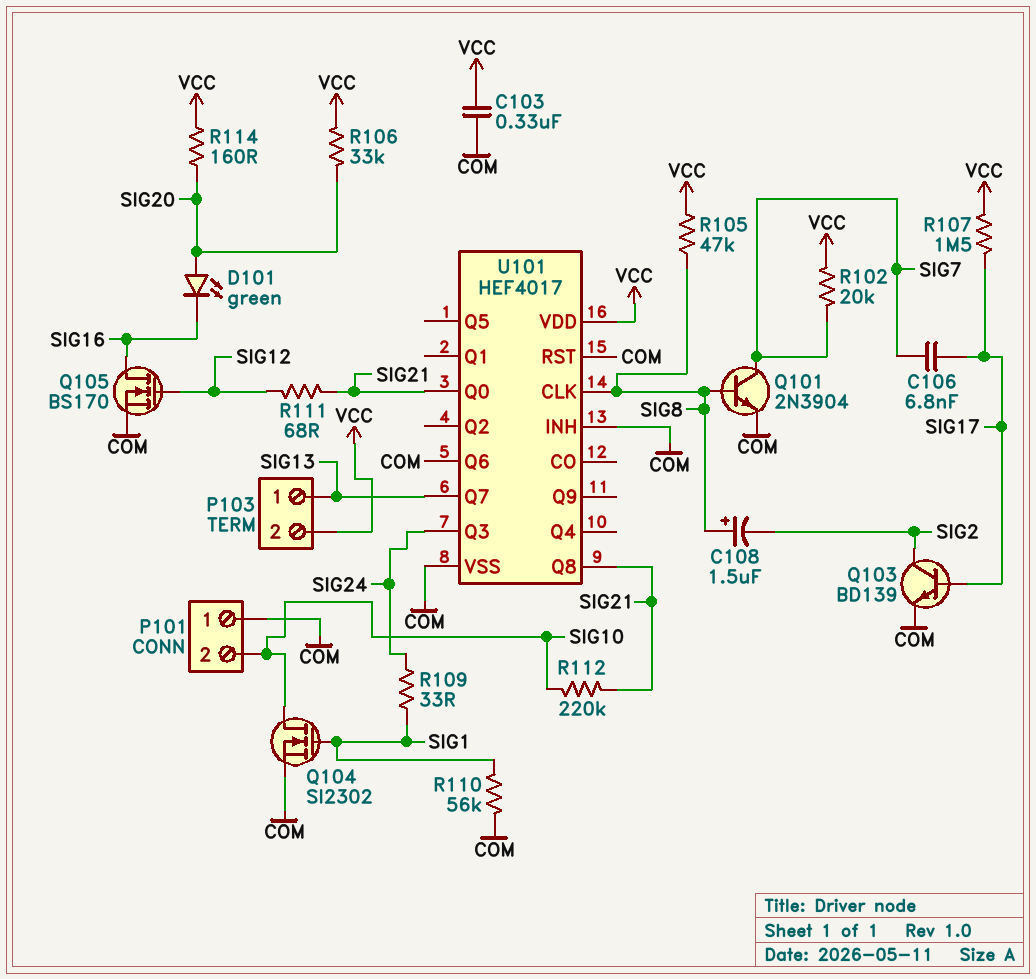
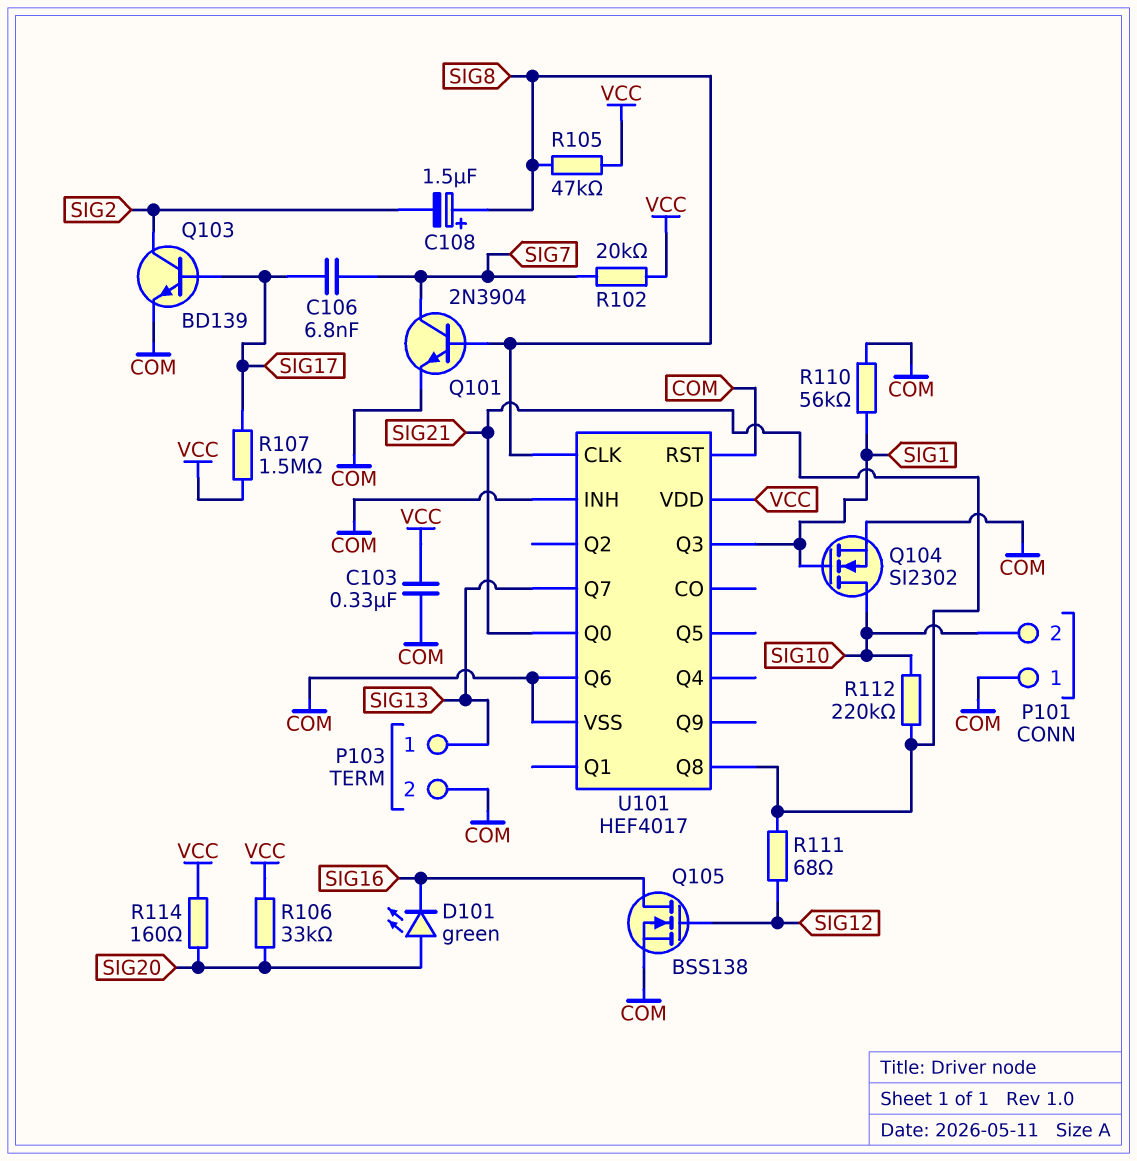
P103 pin 2: VCC -> COM
Q105: NMOS BS170 (G SIG12, D SIG16, S COM) -> NMOS BSS138 (G SIG12, D SIG16, S COM)
R109: 33 (SIG1, SIG24) -> none
U101 pin Q3: SIG24 -> SIG1

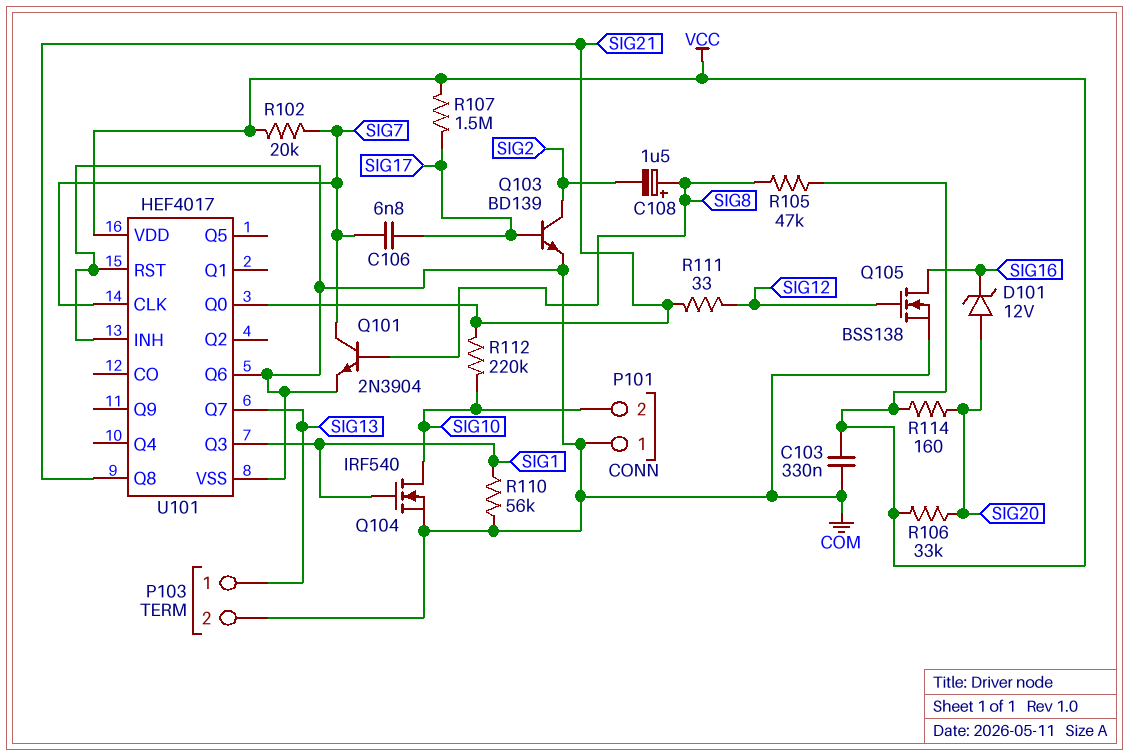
D101: LED green (A SIG20, K SIG16) -> zener 12V (A SIG20, K SIG16)
Q104: NMOS SI2302 (G SIG1, D SIG10, S COM) -> NMOS IRF540 (G SIG1, D SIG10, S COM)
R111: 68 (SIG12, SIG21) -> 33 (SIG12, SIG21)
U101 pin CLK: SIG8 -> SIG7

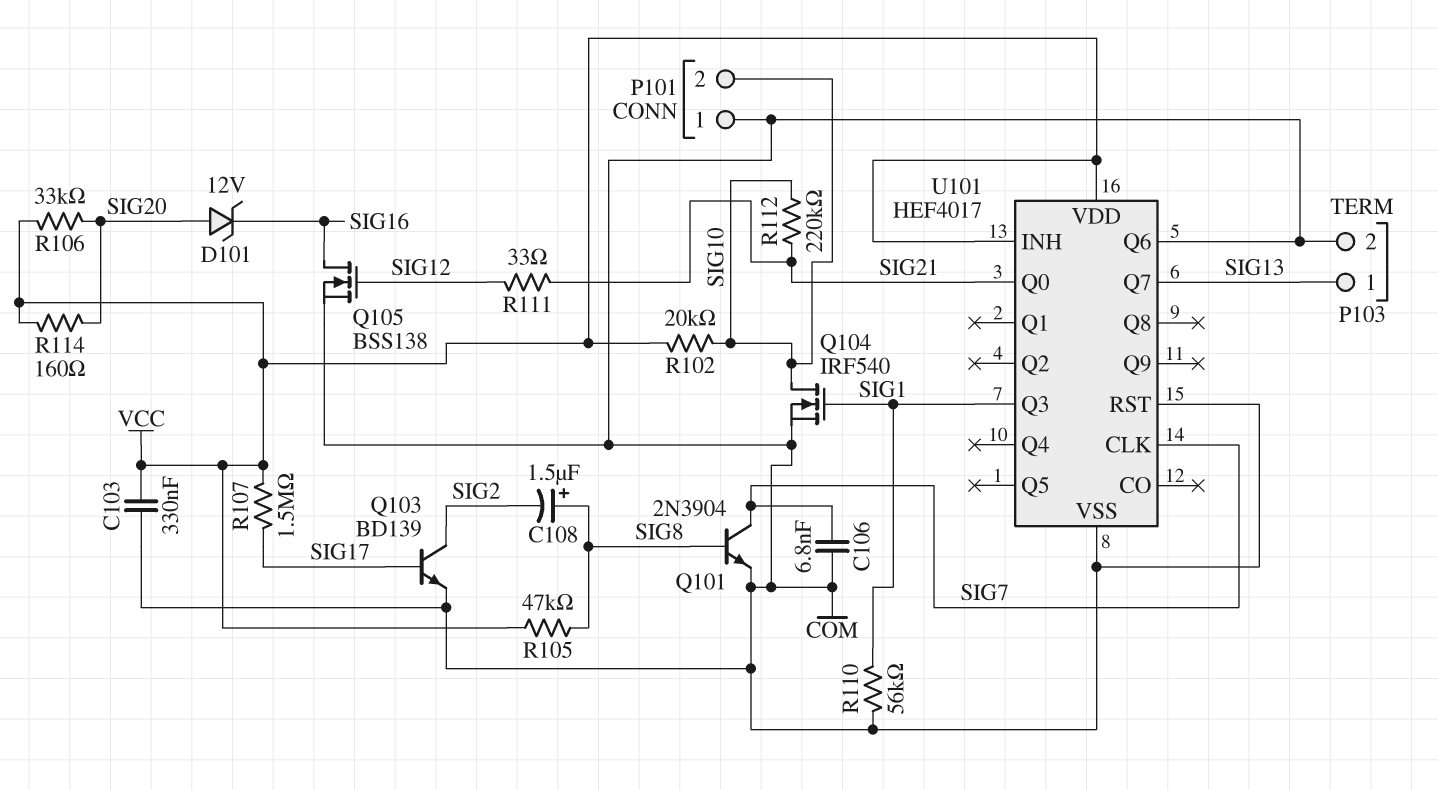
C106: 6.8nF (SIG7, SIG17) -> 6.8nF (COM, SIG7)
R102: 20k (SIG7, VCC) -> 20k (SIG10, VCC)
U101 pin INH: COM -> VCC
U101 pin Q8: SIG21 -> none

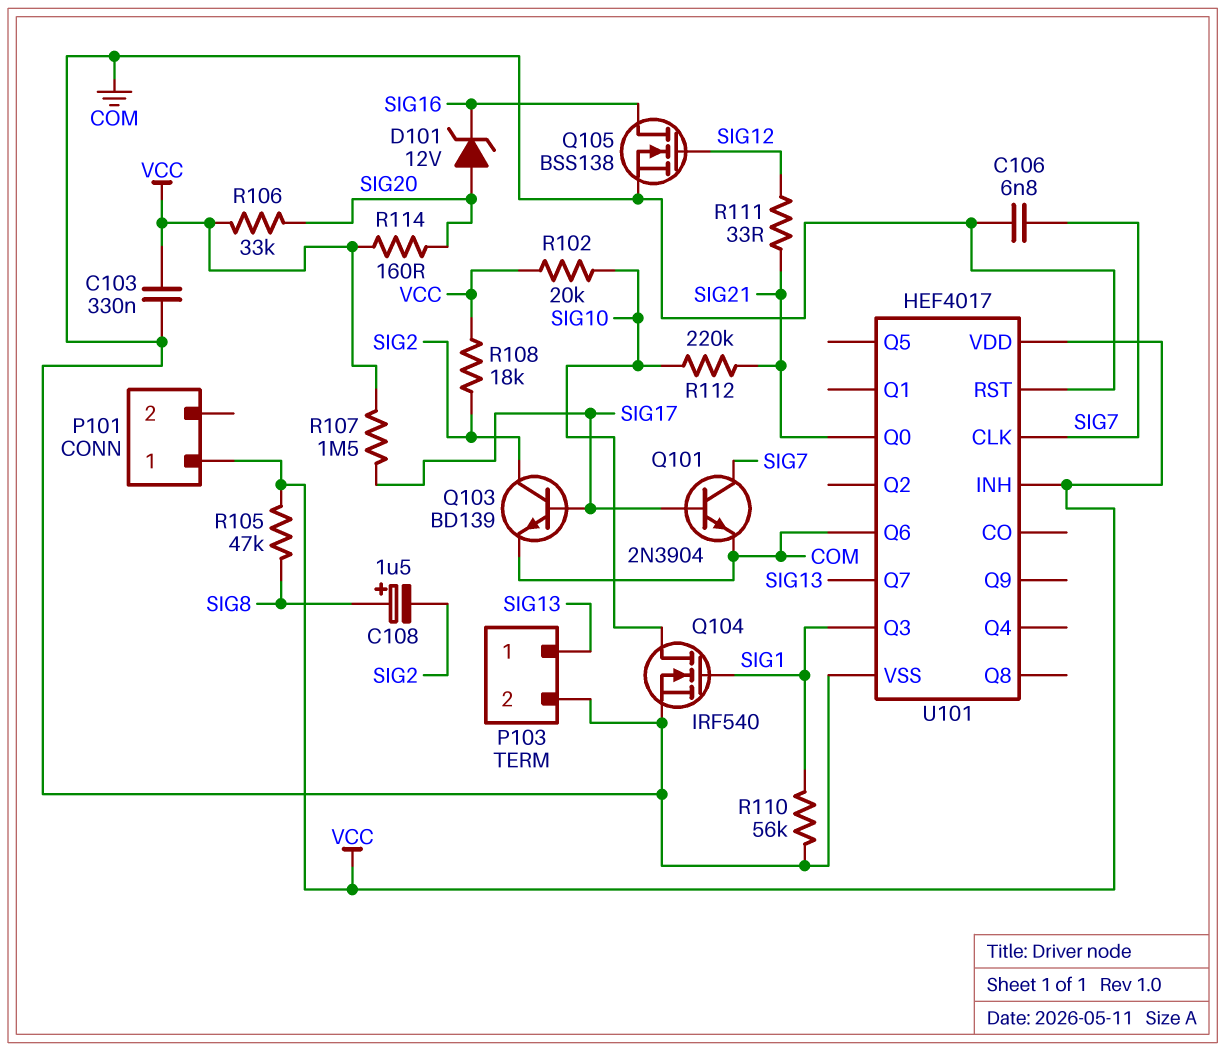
P101 pin 1: COM -> VCC
P101 pin 2: SIG10 -> none
Q101: NPN 2N3904 (B SIG8, C SIG7, E COM) -> NPN 2N3904 (B SIG17, C SIG7, E COM)
R108: none -> 18k (SIG2, VCC)

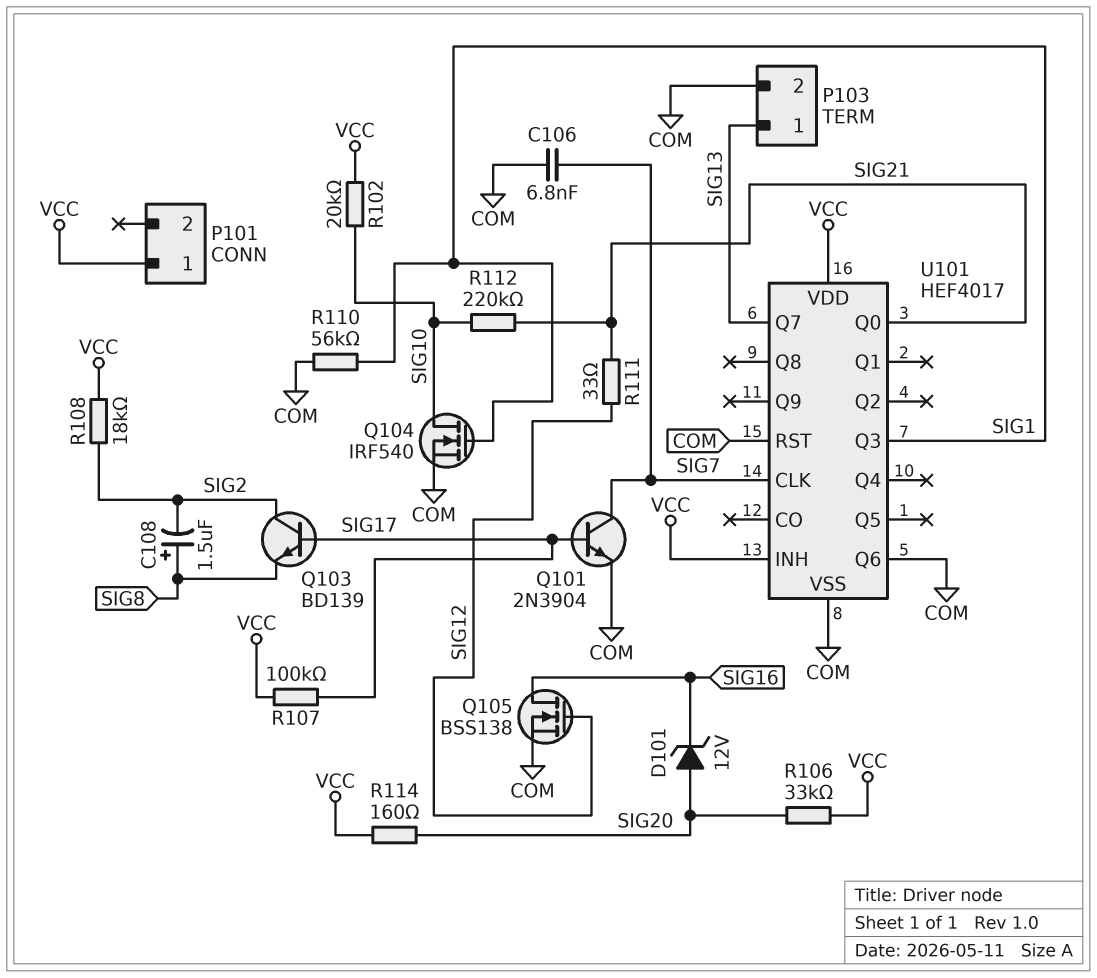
C103: 330nF (COM, VCC) -> none
Q103: NPN BD139 (B SIG17, C SIG2, E COM) -> NPN BD139 (B SIG17, C SIG2, E SIG8)
R105: 47k (SIG8, VCC) -> none
R107: 1.5M (SIG17, VCC) -> 100k (SIG17, VCC)

